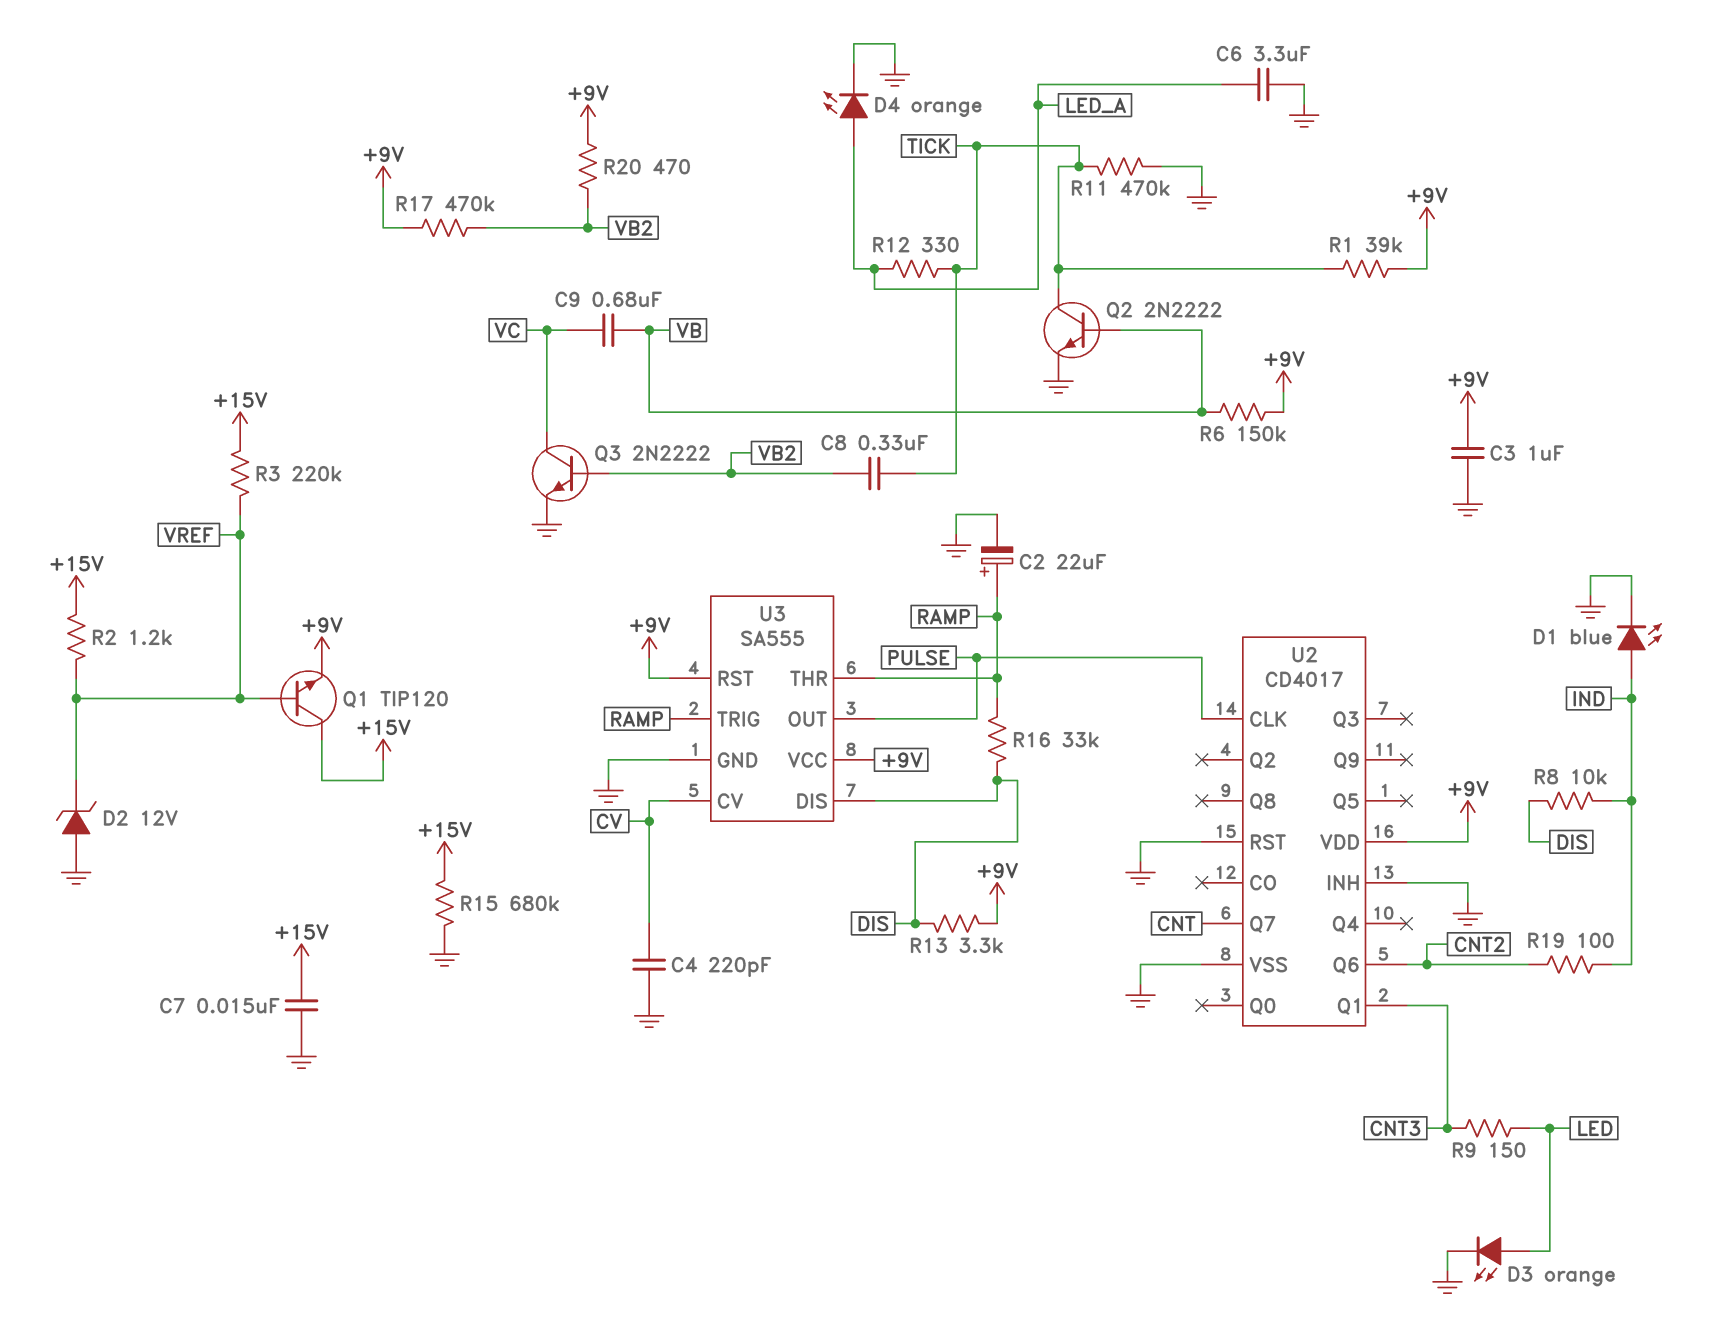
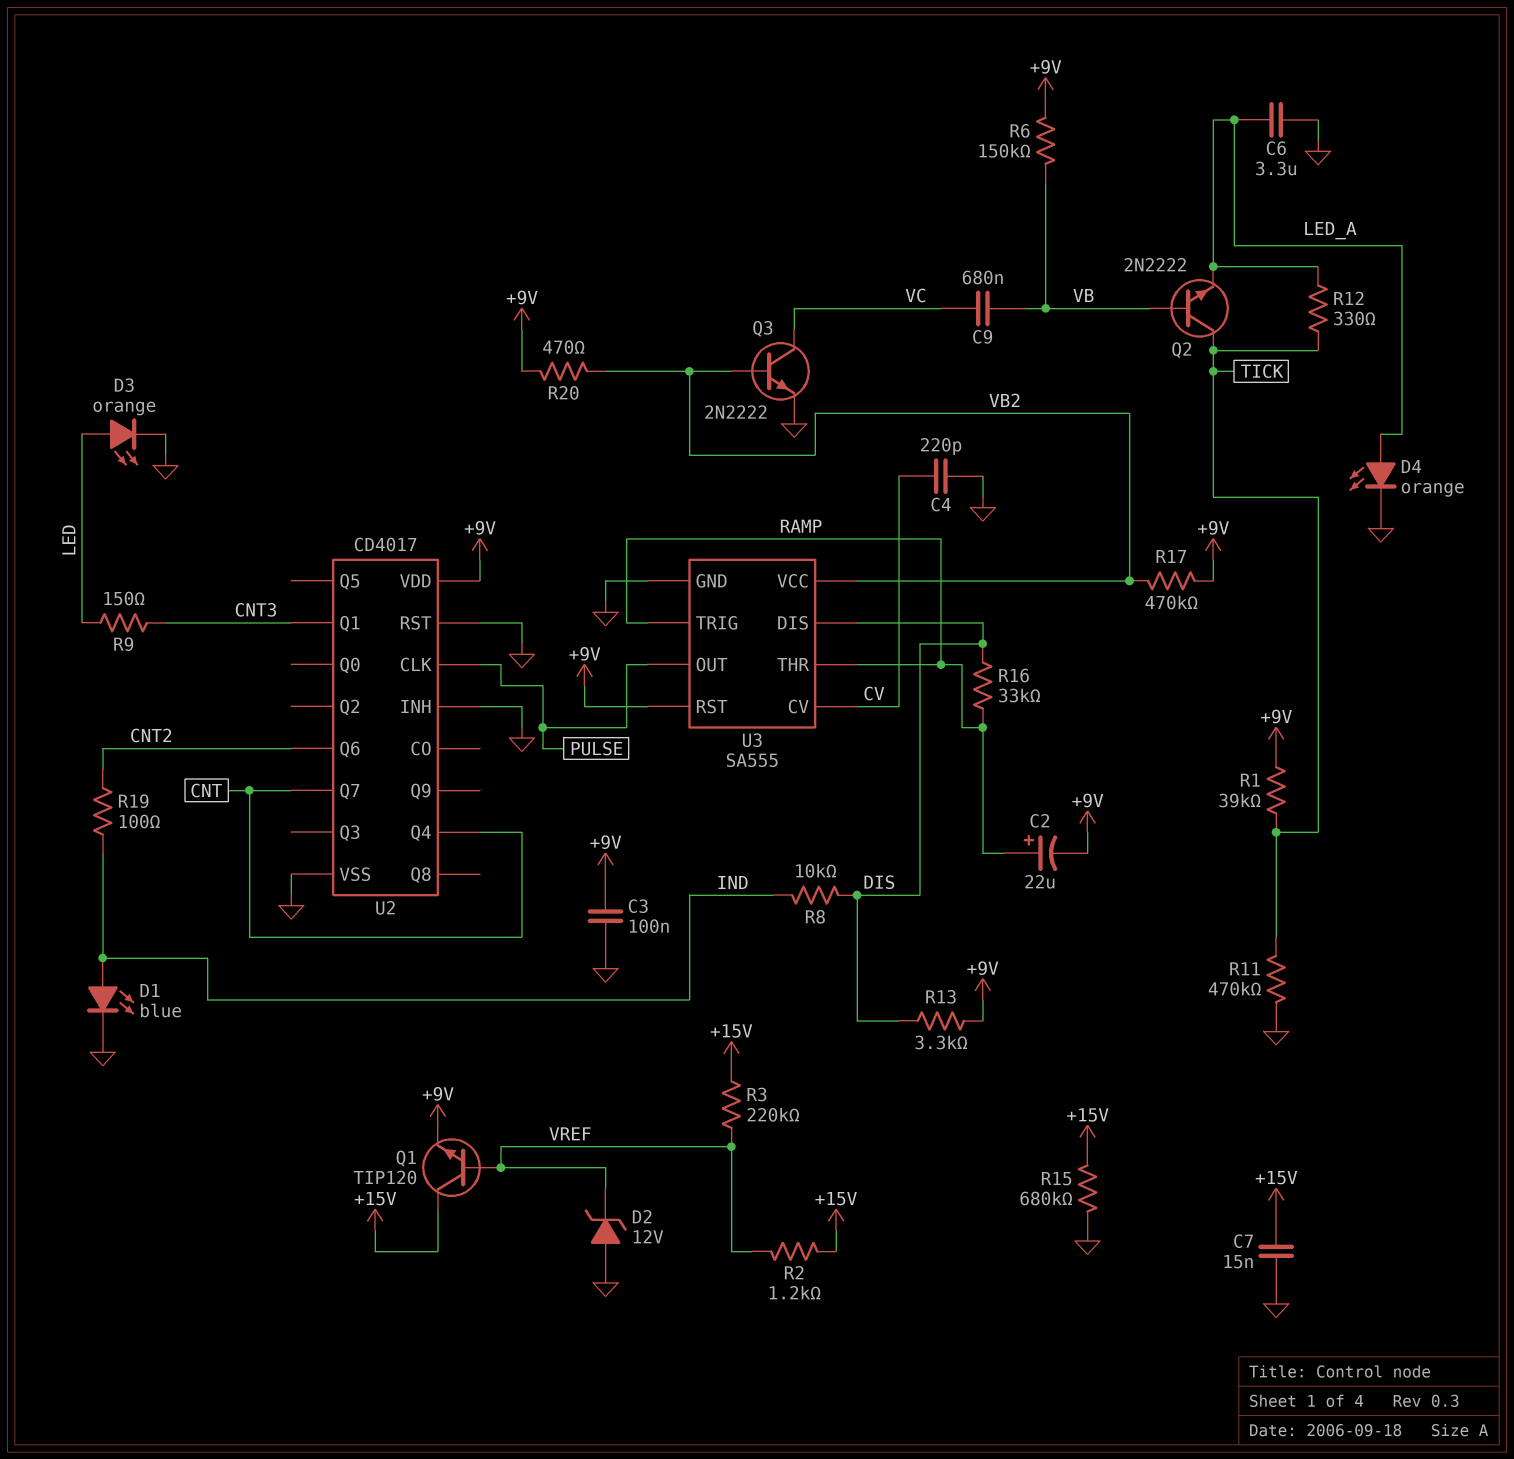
C2: 22uF (plus RAMP, minus GND) -> 22uF (plus RAMP, minus +9V)
C3: 1uF (+9V, GND) -> 100nF (+9V, GND)
C8: 330nF (TICK, VB2) -> none
Q2: NPN 2N2222 (B VB, C TICK, E GND) -> NPN 2N2222 (B VB, C TICK, E LED_A)
U2 pin Q4: none -> CNT
U3 pin VCC: +9V -> VB2

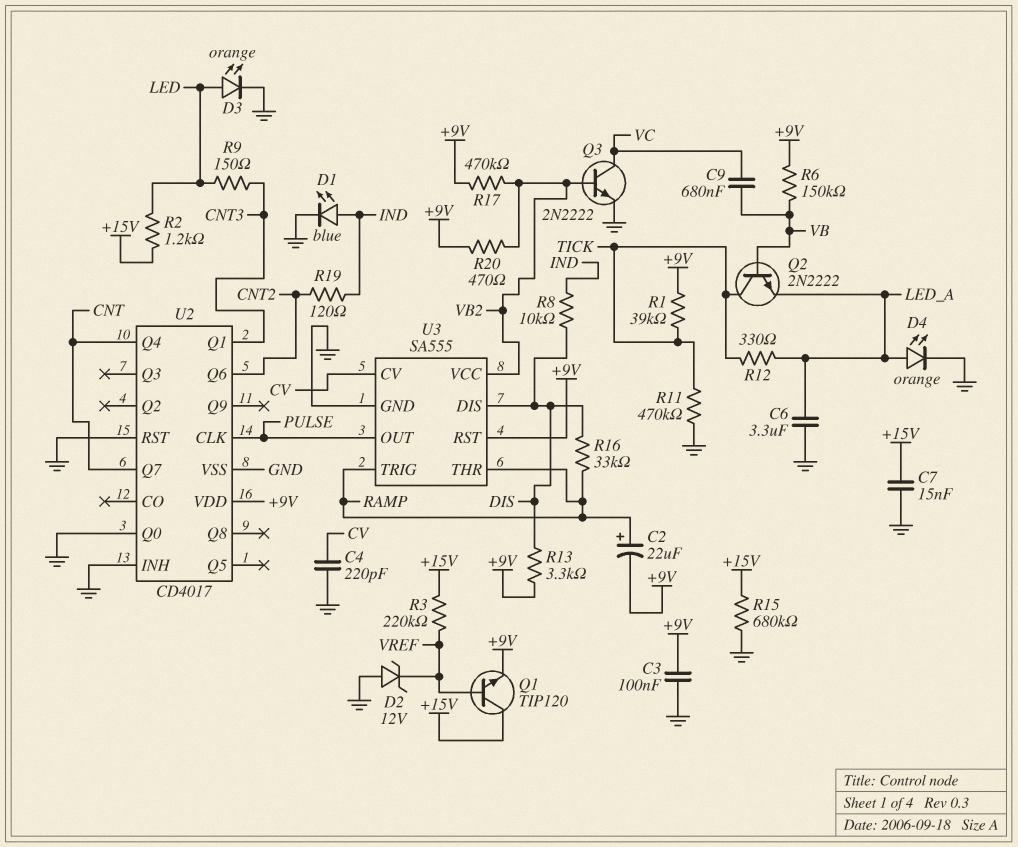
R2: 1.2k (+15V, VREF) -> 1.2k (+15V, LED)
R19: 100 (CNT2, IND) -> 120 (CNT2, IND)
U2 pin Q0: none -> GND

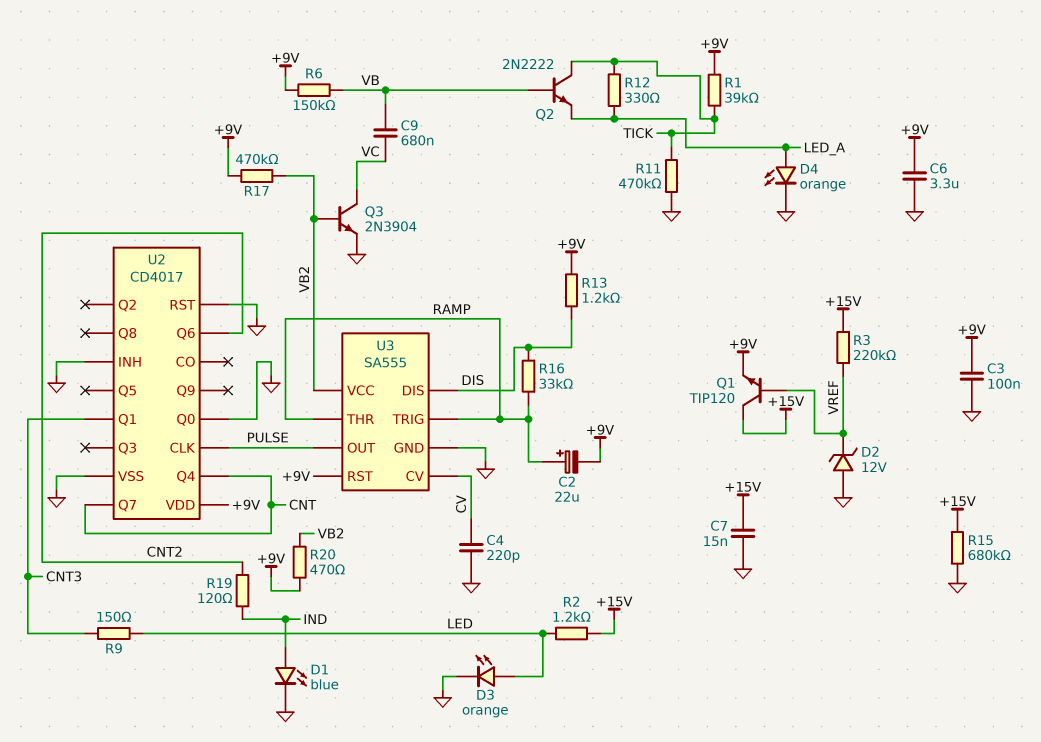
C6: 3.3uF (GND, LED_A) -> 3.3uF (+9V, GND)
Q3: NPN 2N2222 (B VB2, C VC, E GND) -> NPN 2N3904 (B VB2, C VC, E GND)
R8: 10k (DIS, IND) -> none
R13: 3.3k (+9V, DIS) -> 1.2k (+9V, DIS)

